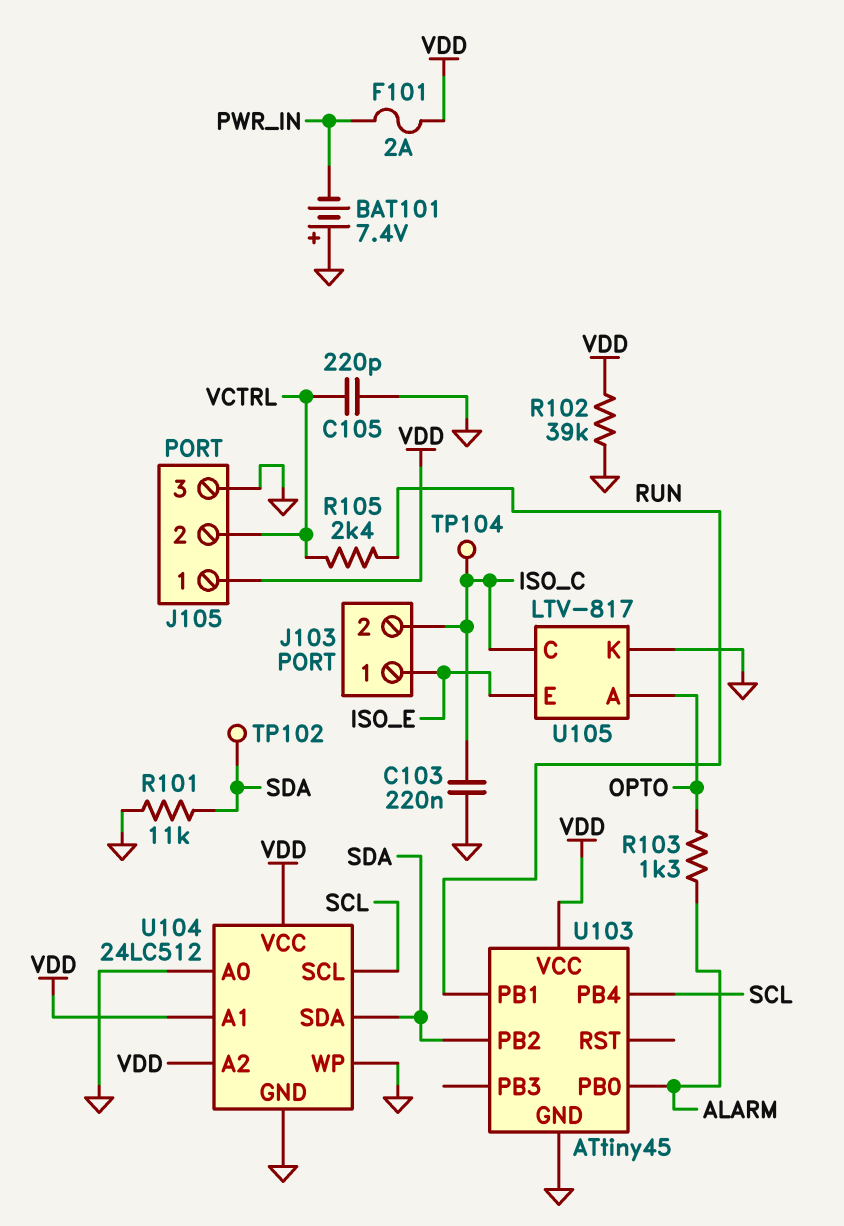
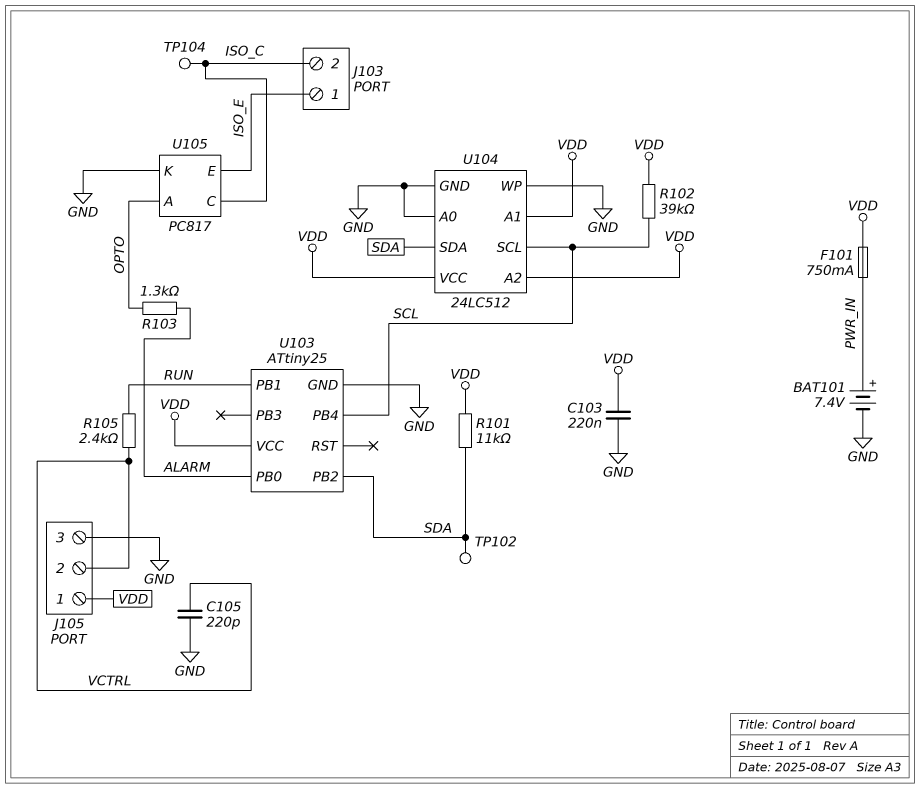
BAT101: 7.4V (plus GND, minus PWR_IN) -> 7.4V (plus PWR_IN, minus GND)
C103: 220nF (GND, ISO_C) -> 220nF (GND, VDD)
F101: 2A (PWR_IN, VDD) -> 750mA (PWR_IN, VDD)
R101: 11k (GND, SDA) -> 11k (SDA, VDD)
R102: 39k (GND, VDD) -> 39k (SCL, VDD)
U103: ATtiny45 -> ATtiny25
U105: LTV-817 -> PC817

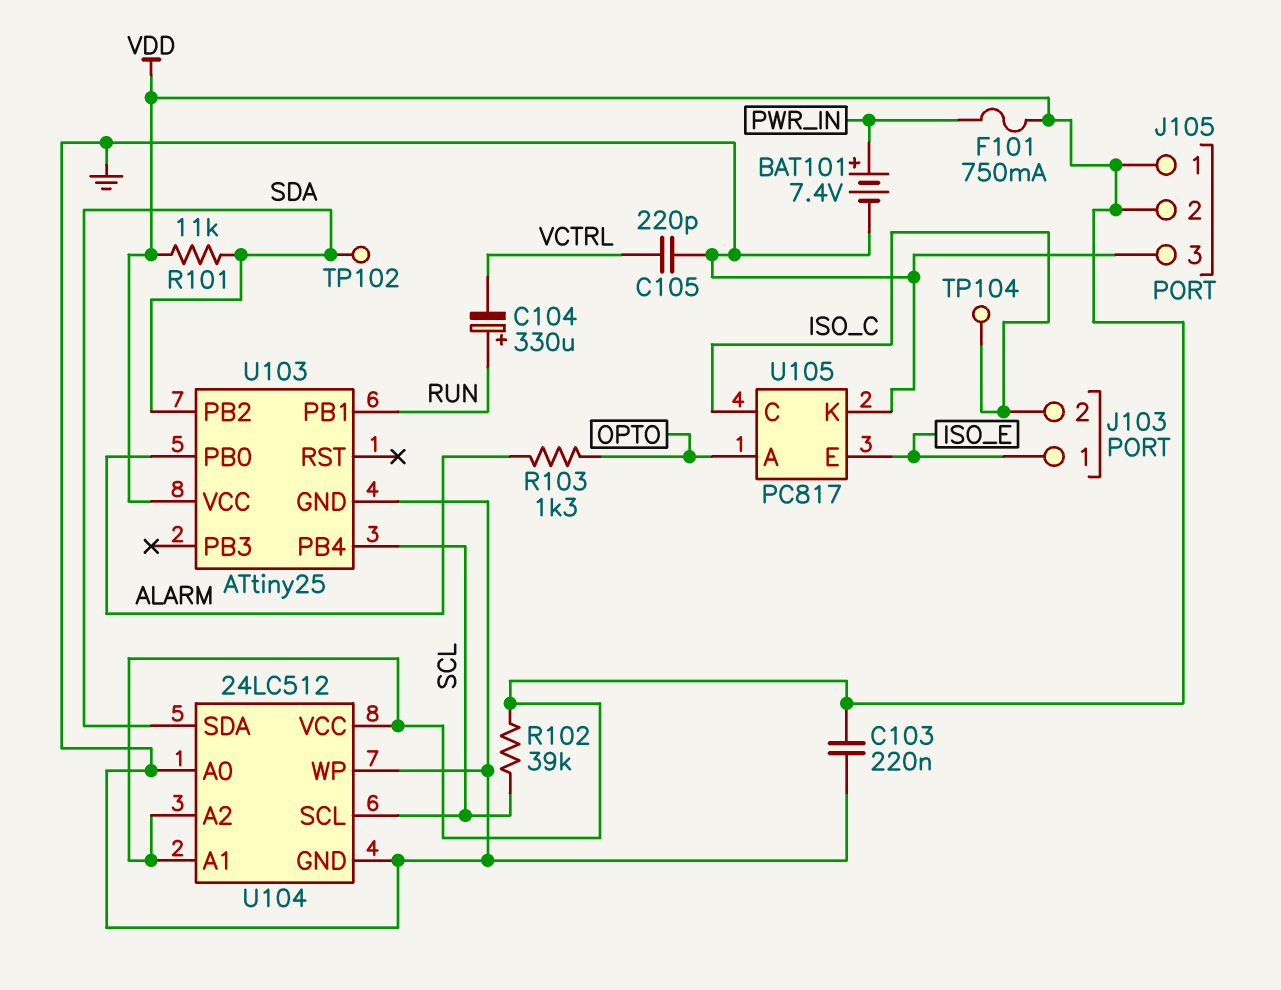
C104: none -> 330uF (plus RUN, minus VCTRL)
J105 pin 2: VCTRL -> VDD
R105: 2.4k (RUN, VCTRL) -> none

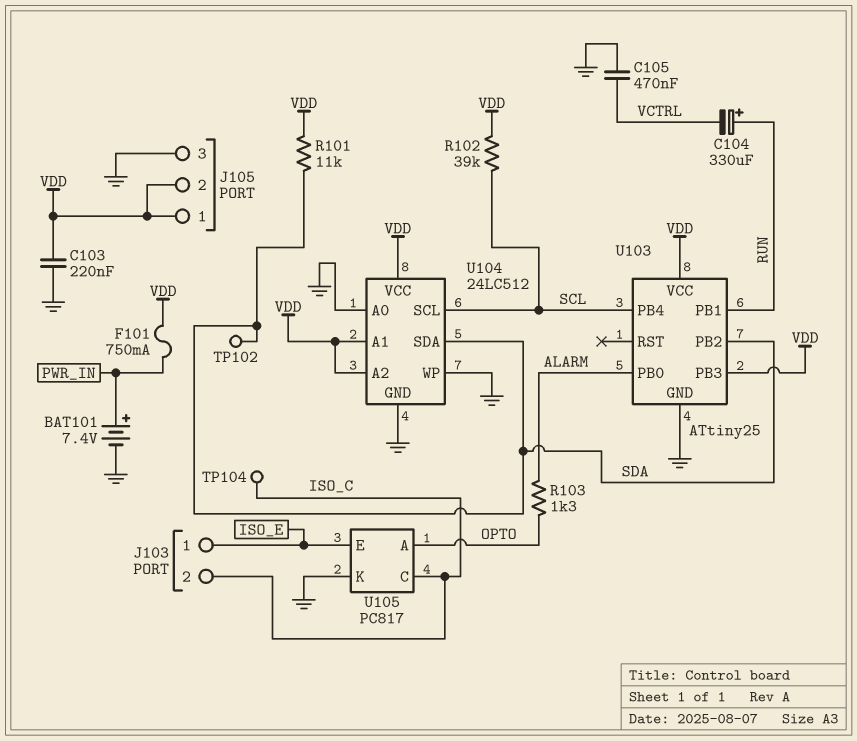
C105: 220pF (GND, VCTRL) -> 470nF (GND, VCTRL)
U103 pin PB3: none -> VDD

